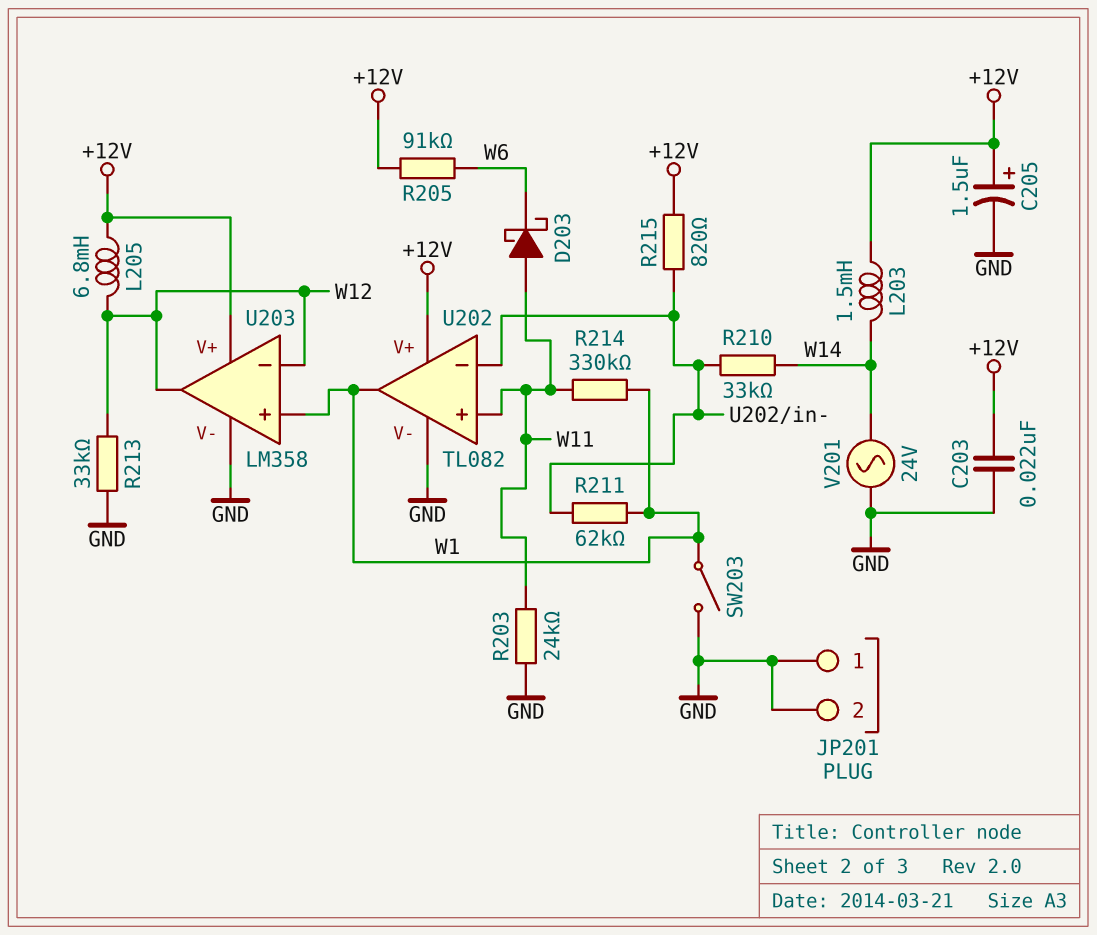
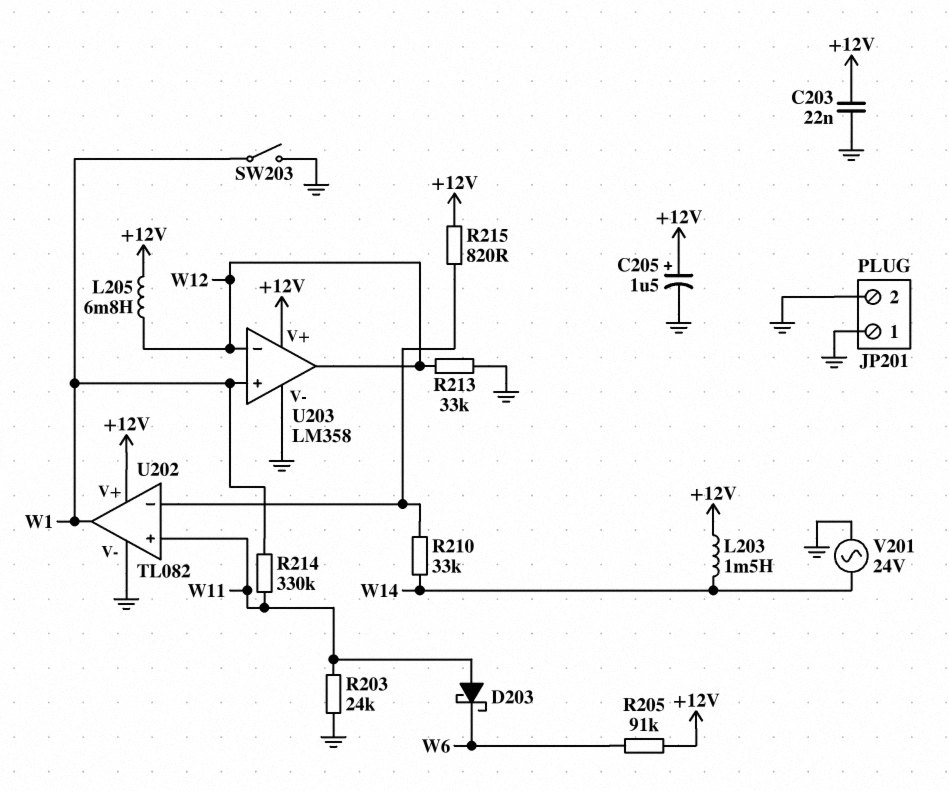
R211: 62k (U202/in-, W1) -> none

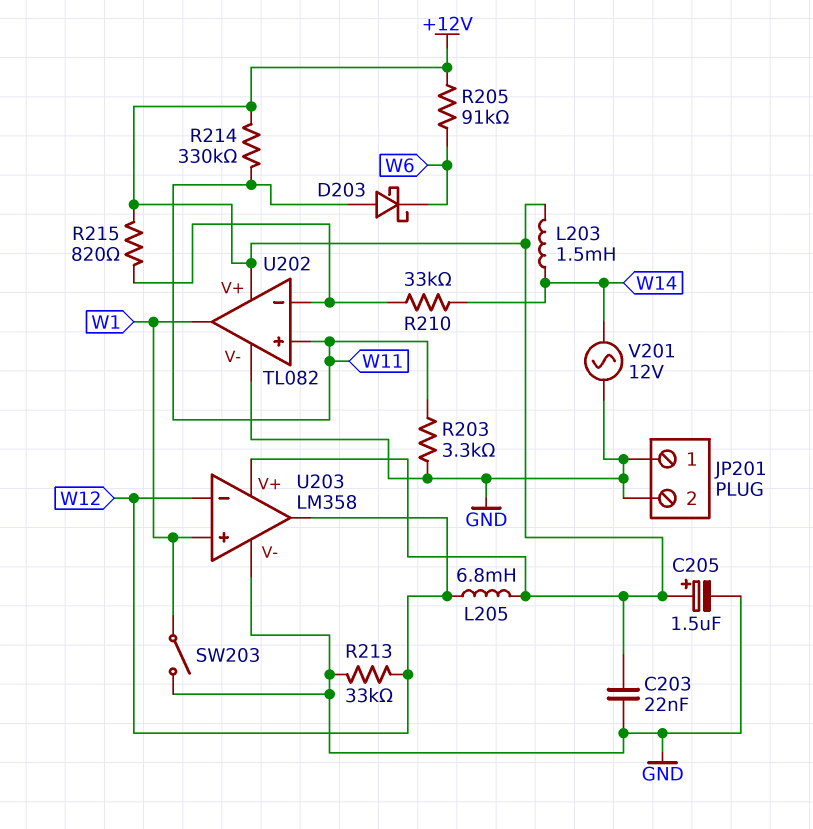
R203: 24k (GND, W11) -> 3.3k (GND, W11)
R214: 330k (W1, W11) -> 330k (+12V, W11)
V201: AC 24V (GND, W14) -> AC 12V (GND, W14)

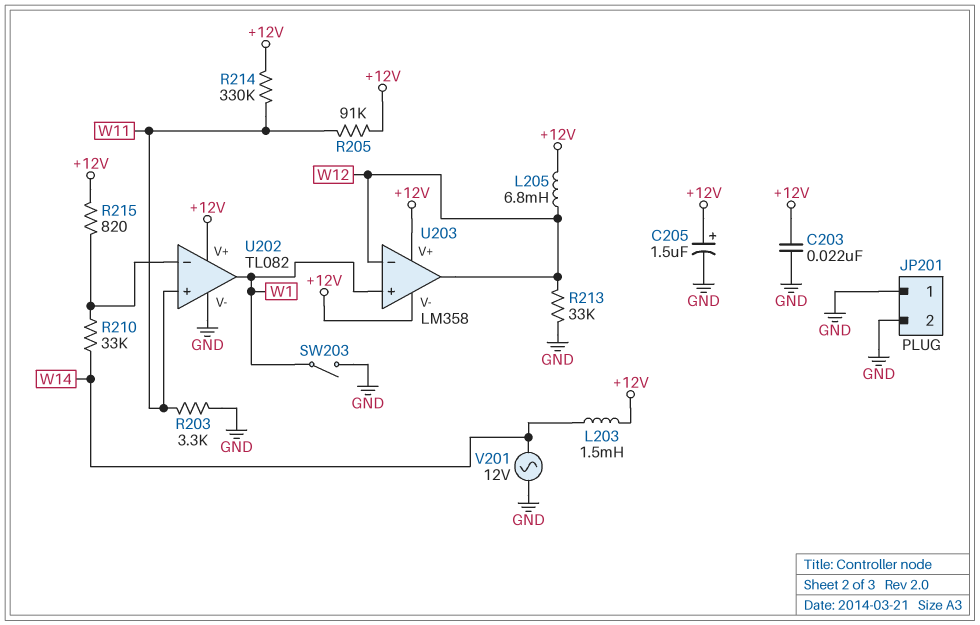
D203: schottky (A W11, K W6) -> none
R205: 91k (+12V, W6) -> 91k (+12V, W11)
U203 pin V-: GND -> +12V

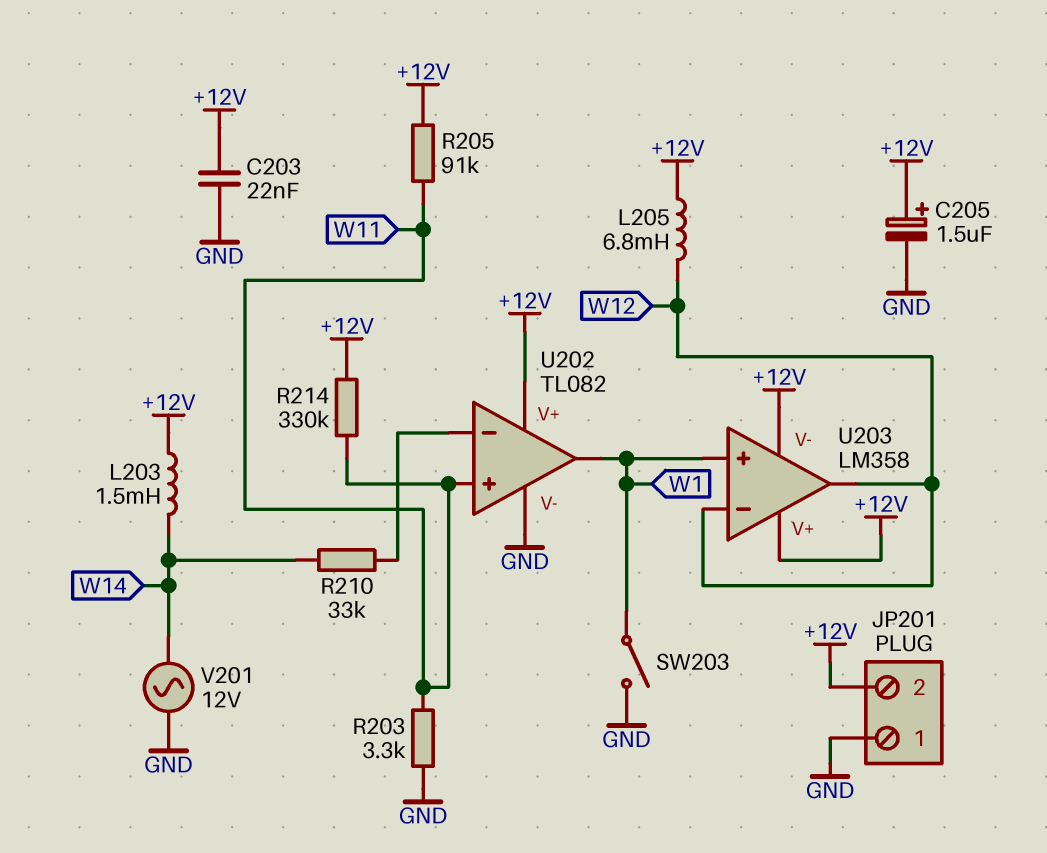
JP201 pin 2: GND -> +12V
R213: 33k (GND, W12) -> none
R215: 820 (+12V, U202/in-) -> none

